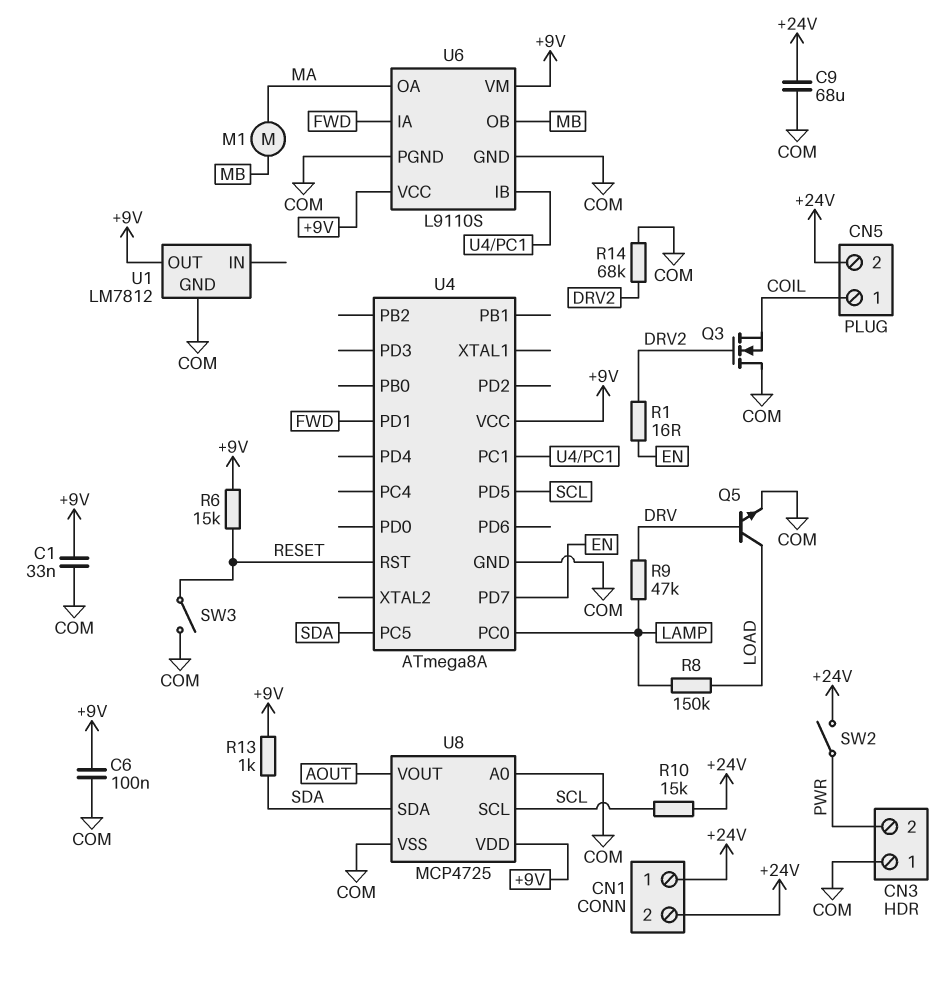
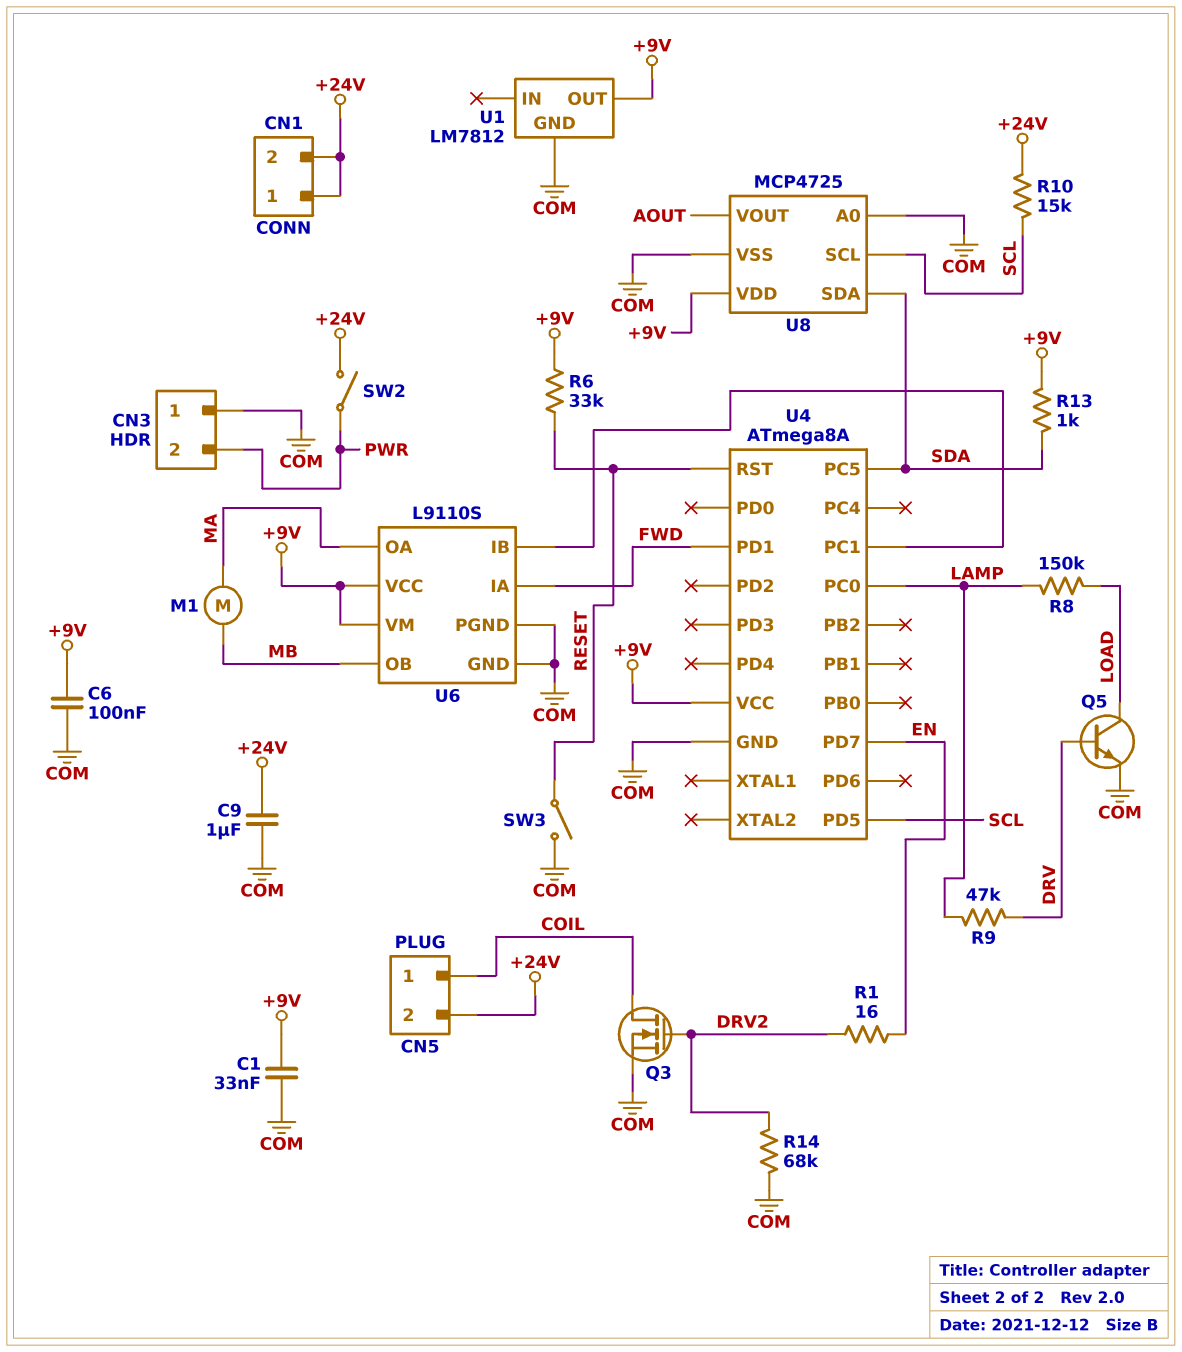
C9: 68uF (+24V, COM) -> 1uF (+24V, COM)
Q3: NMOS (G DRV2, D COM, S COIL) -> NMOS (G DRV2, D COIL, S COM)
R6: 15k (+9V, RESET) -> 33k (+9V, RESET)

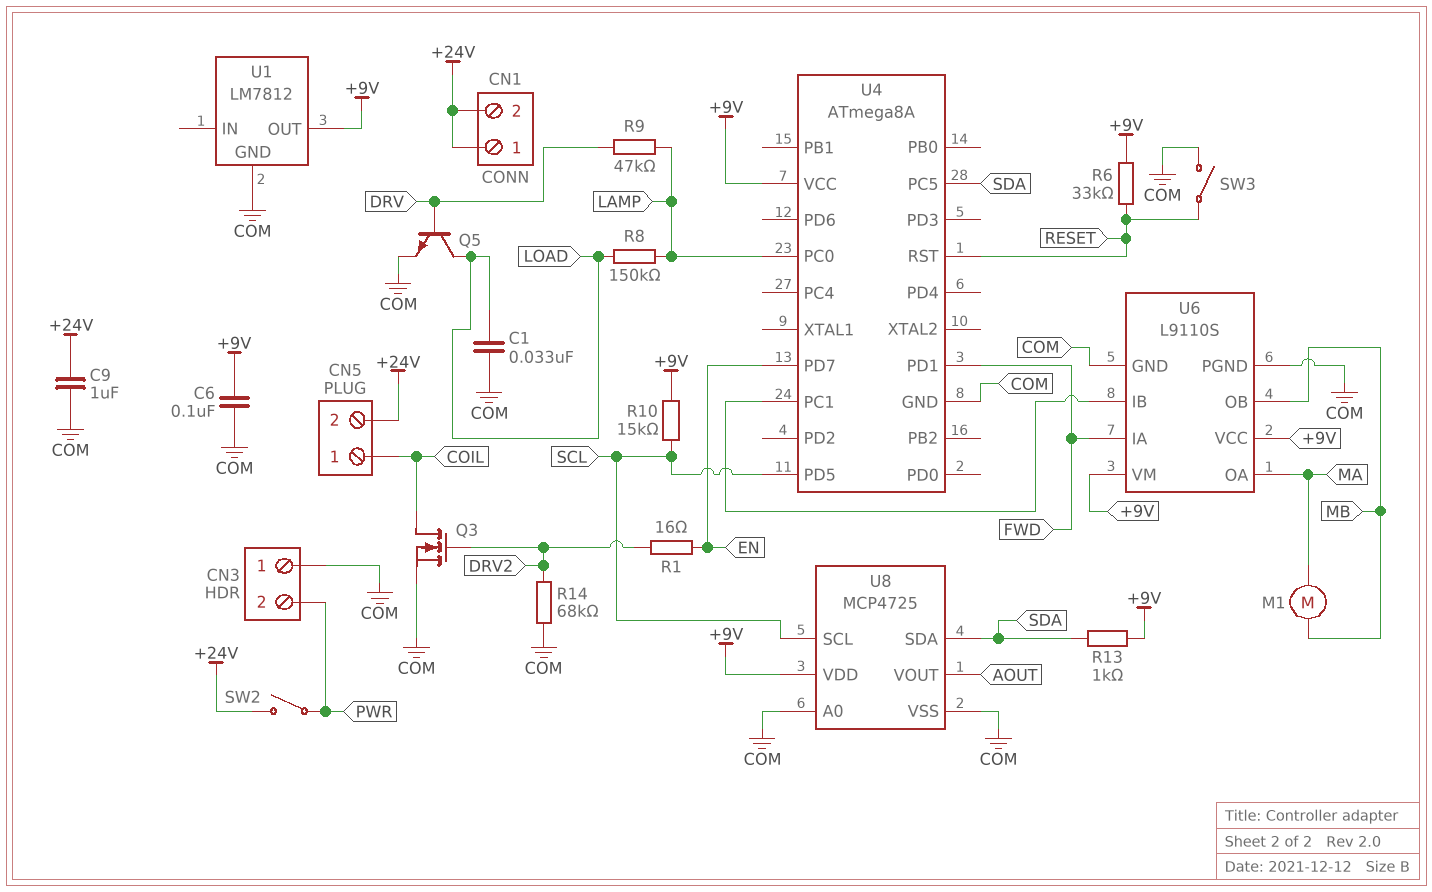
C1: 33nF (+9V, COM) -> 33nF (COM, LOAD)
R10: 15k (+24V, SCL) -> 15k (+9V, SCL)

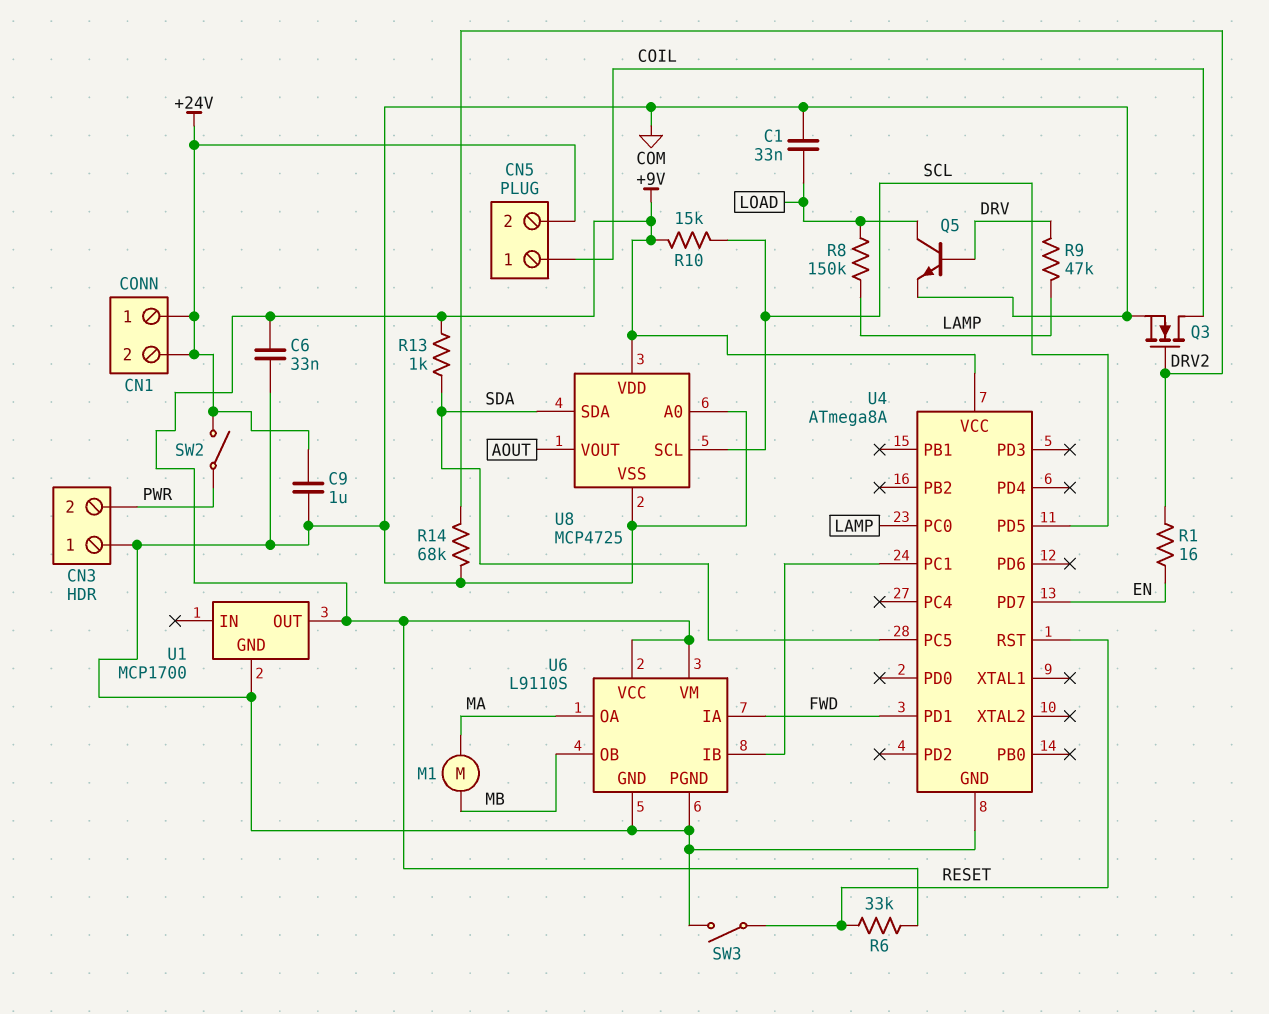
C6: 100nF (+9V, COM) -> 33nF (+9V, COM)
U1: LM7812 -> MCP1700

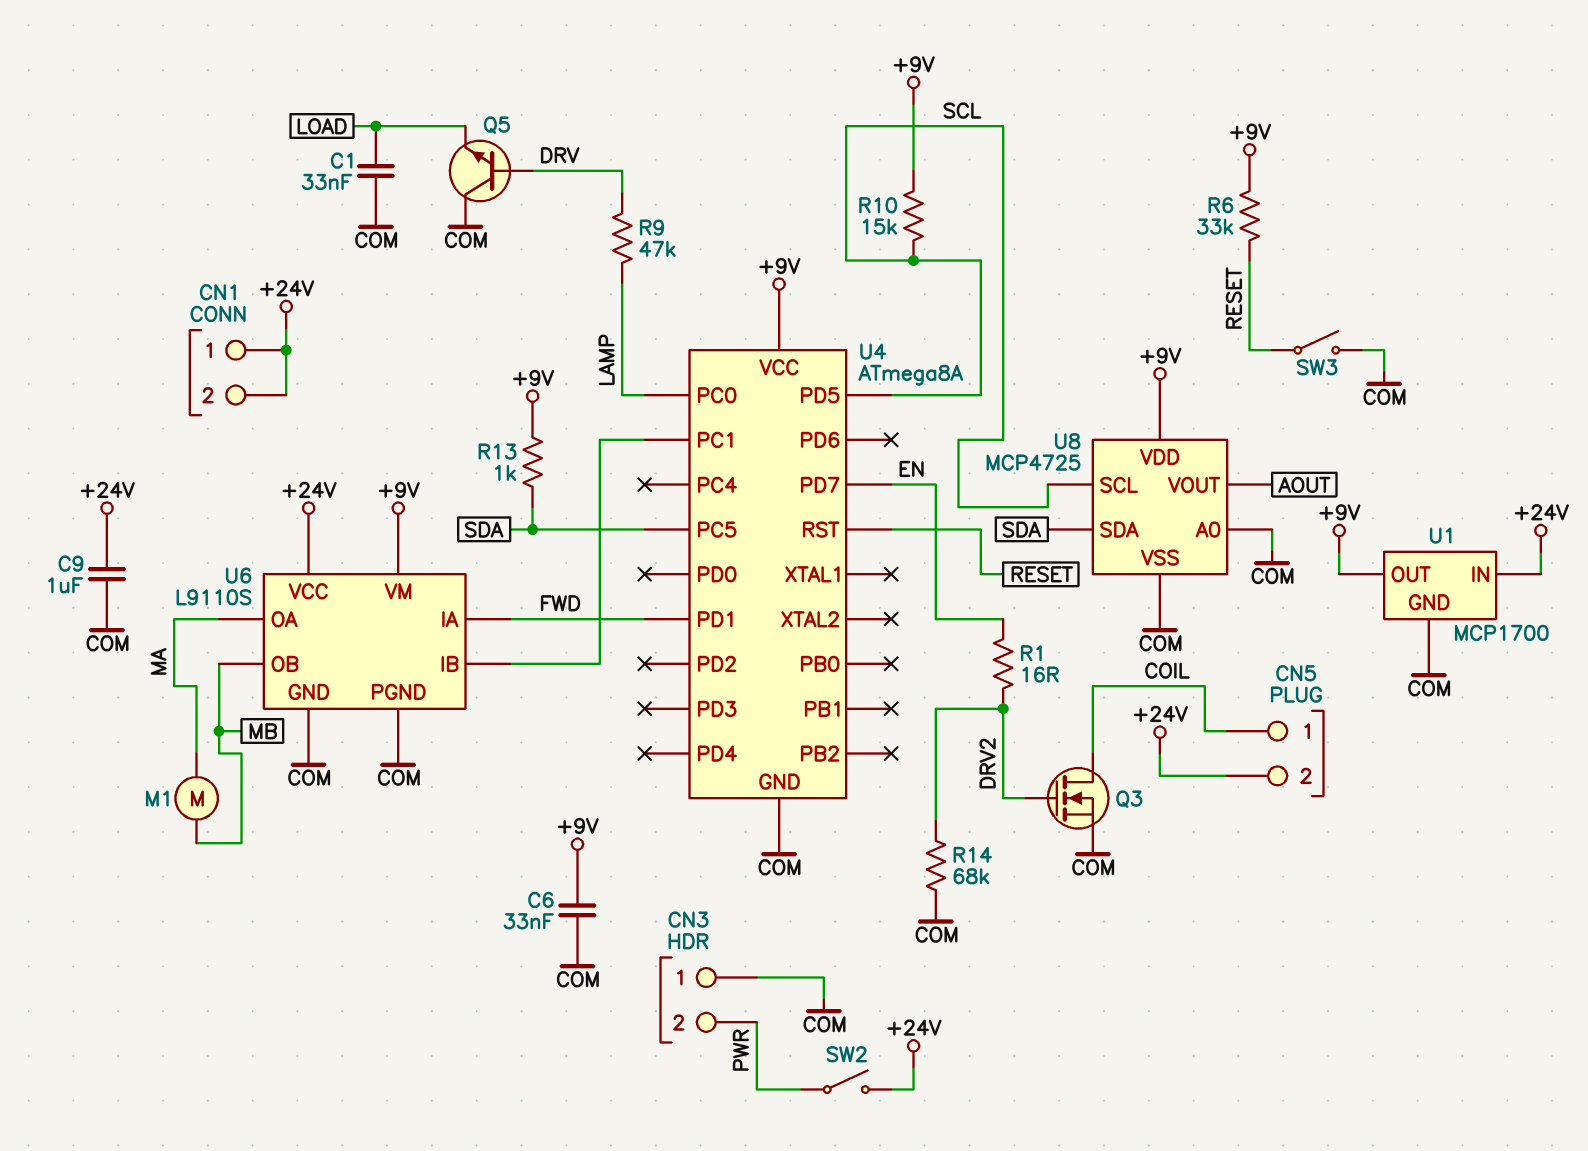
Q5: NPN (B DRV, C LOAD, E COM) -> NPN (B DRV, C COM, E LOAD)
R8: 150k (LAMP, LOAD) -> none
U1 pin IN: none -> +24V
U6 pin VCC: +9V -> +24V

